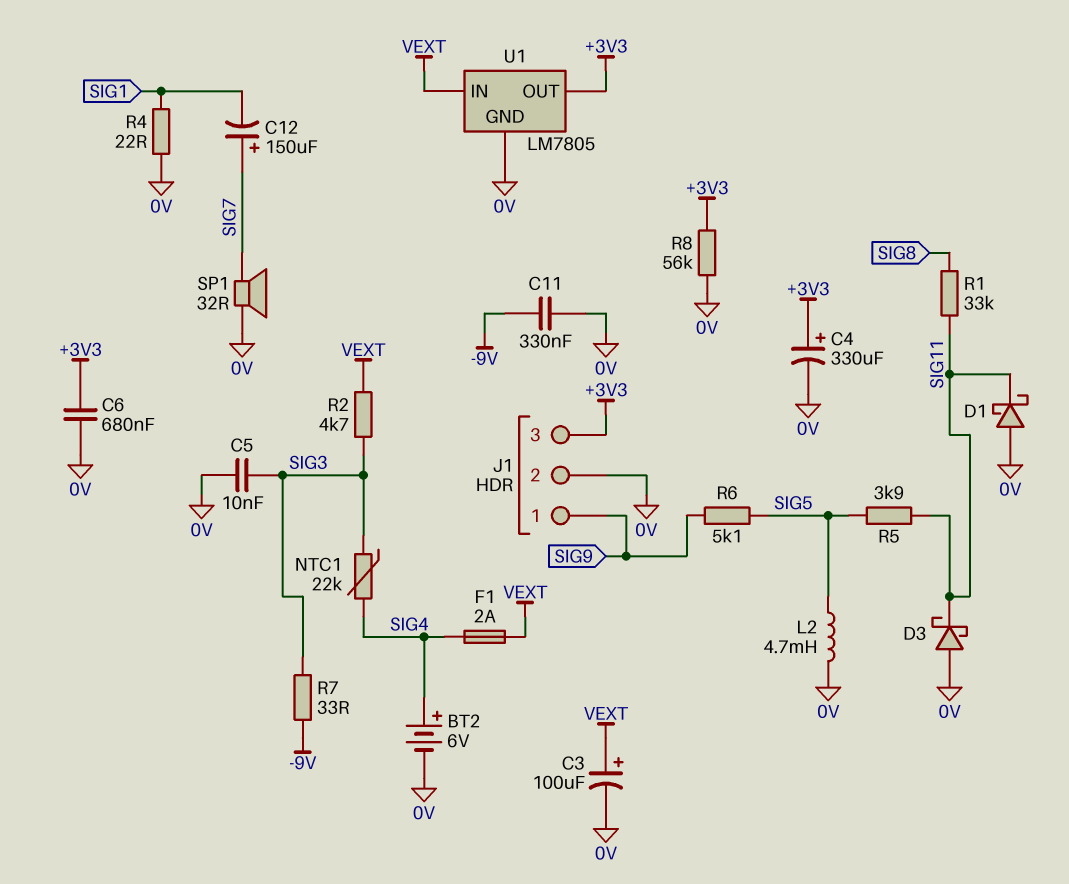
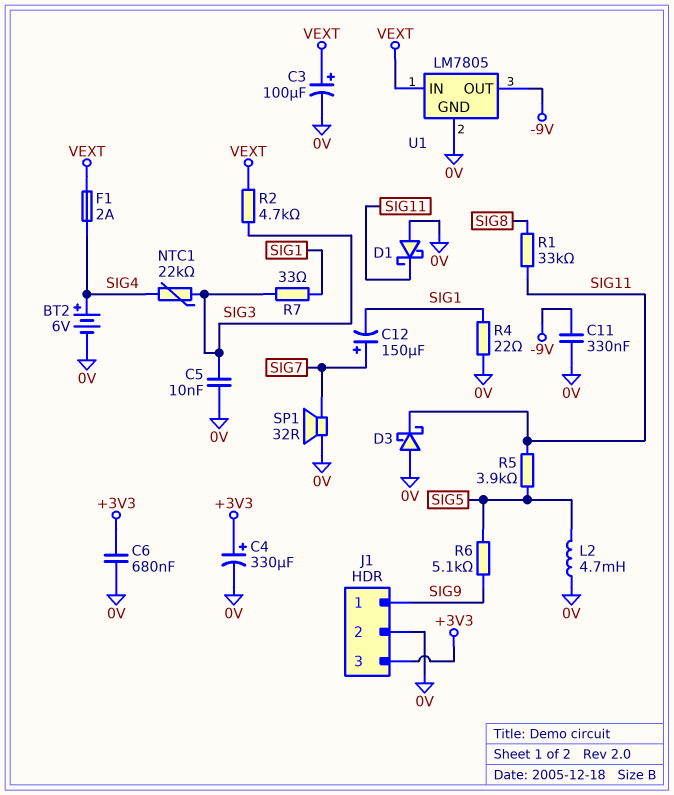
R7: 33 (-9V, SIG3) -> 33 (SIG1, SIG3)
R8: 56k (+3V3, 0V) -> none
U1 pin OUT: +3V3 -> -9V

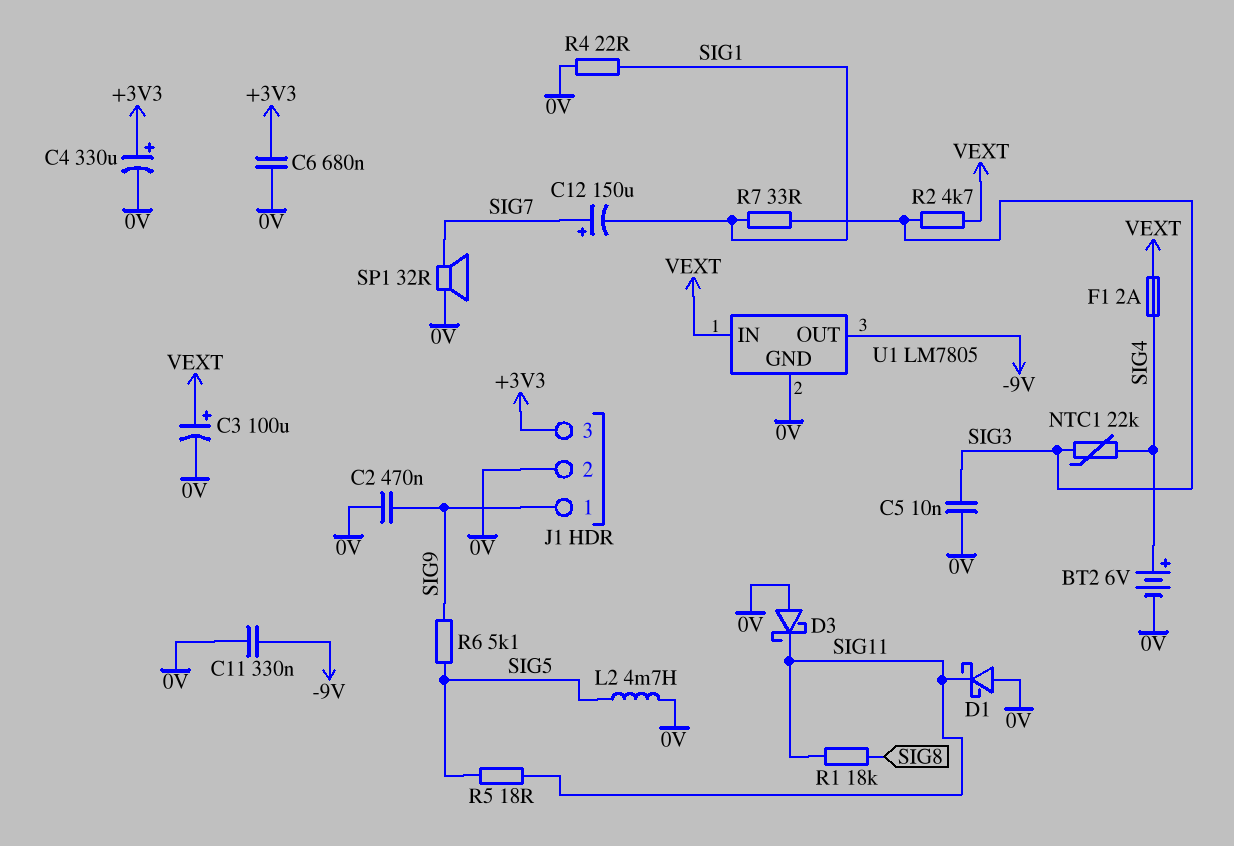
C2: none -> 470nF (0V, SIG9)
R1: 33k (SIG8, SIG11) -> 18k (SIG8, SIG11)
R5: 3.9k (SIG5, SIG11) -> 18 (SIG5, SIG11)

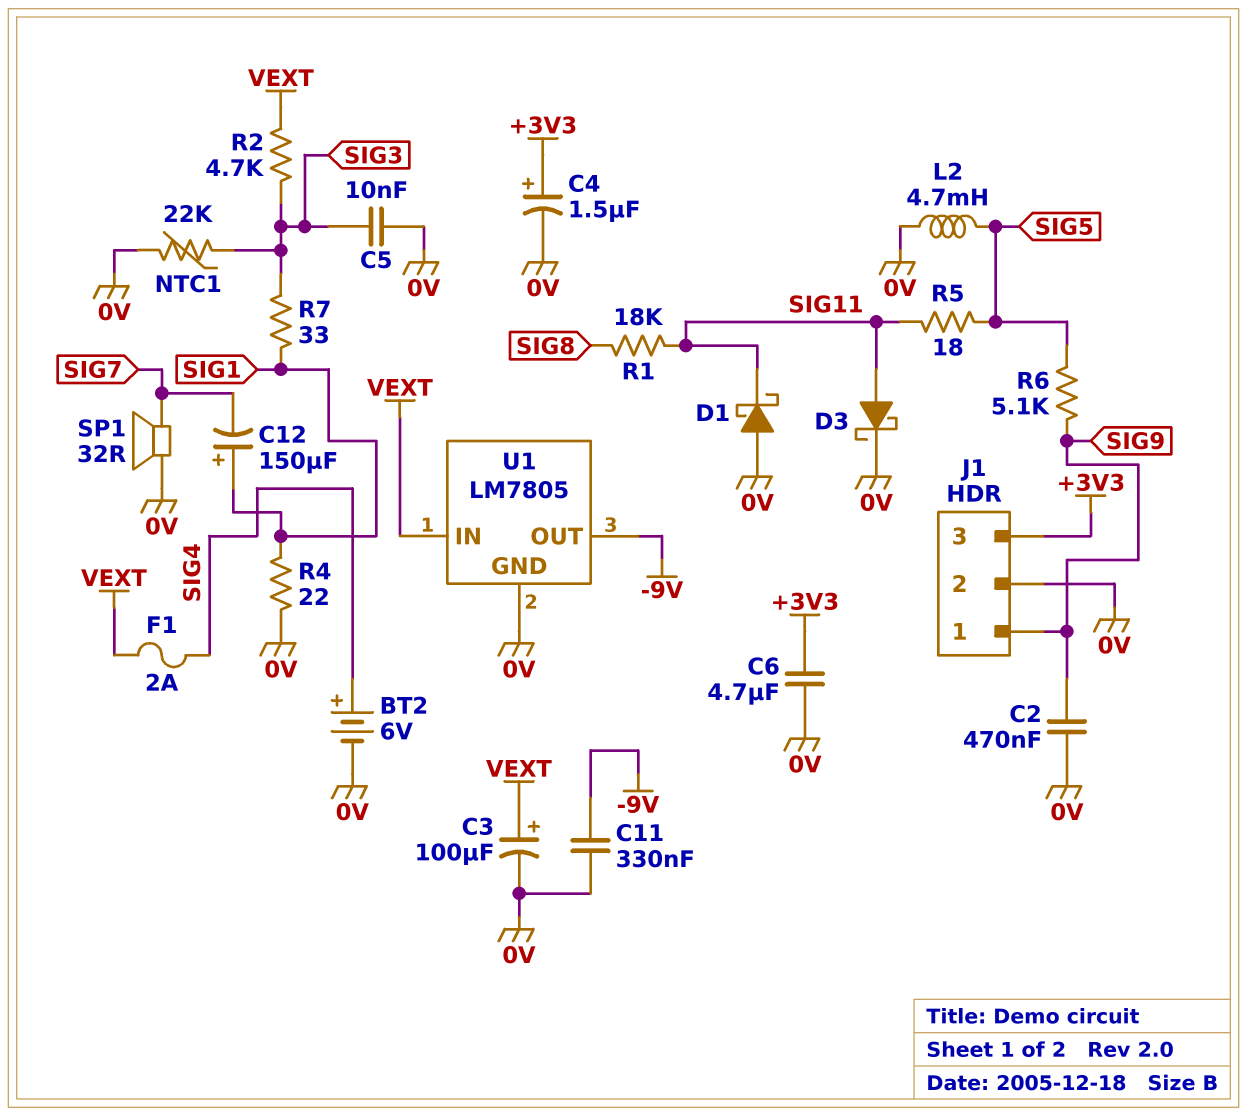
C4: 330uF (plus +3V3, minus 0V) -> 1.5uF (plus +3V3, minus 0V)
C6: 680nF (+3V3, 0V) -> 4.7uF (+3V3, 0V)
C12: 150uF (plus SIG7, minus SIG1) -> 150uF (plus SIG1, minus SIG7)
D3: schottky (A 0V, K SIG11) -> schottky (A SIG11, K 0V)
NTC1: 22k (SIG3, SIG4) -> 22k (0V, SIG3)

